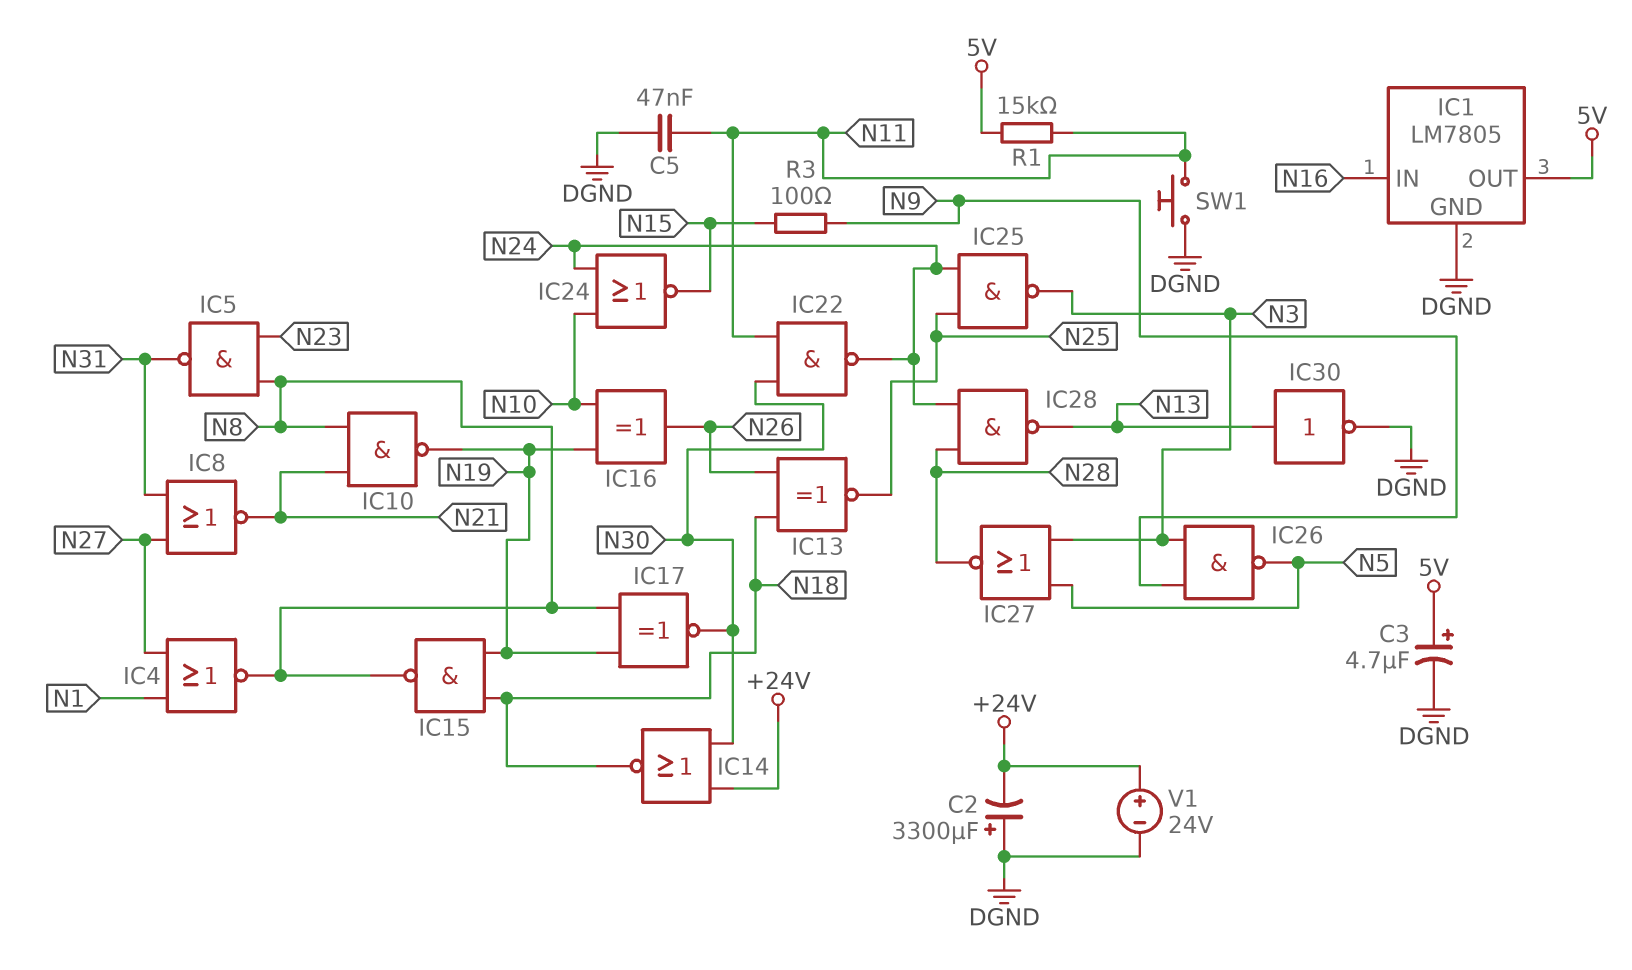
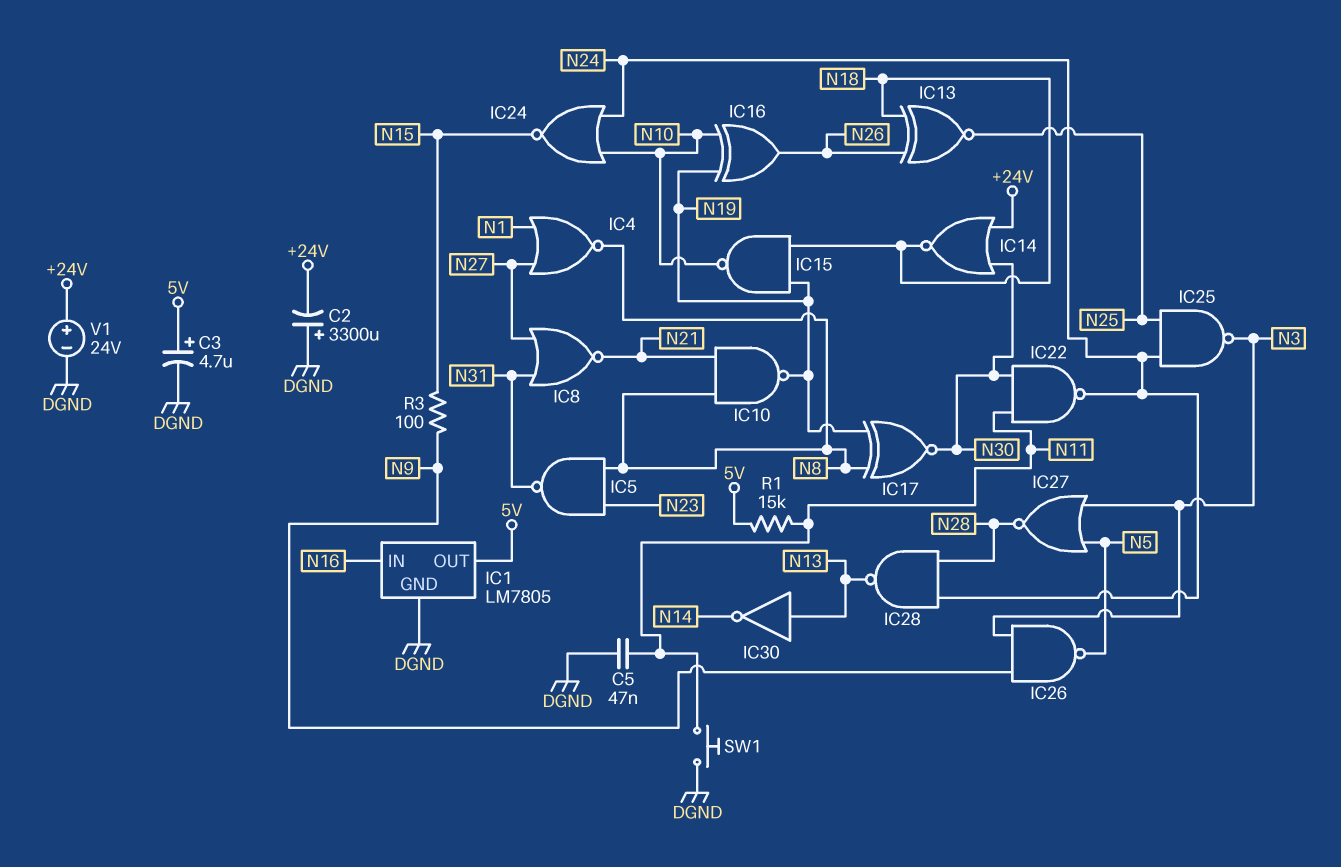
IC15: NAND (in N18, in N19, out N8) -> NAND (in N18, in N19, out N10)
IC30: NOT (in N13, out DGND) -> NOT (in N13, out N14)

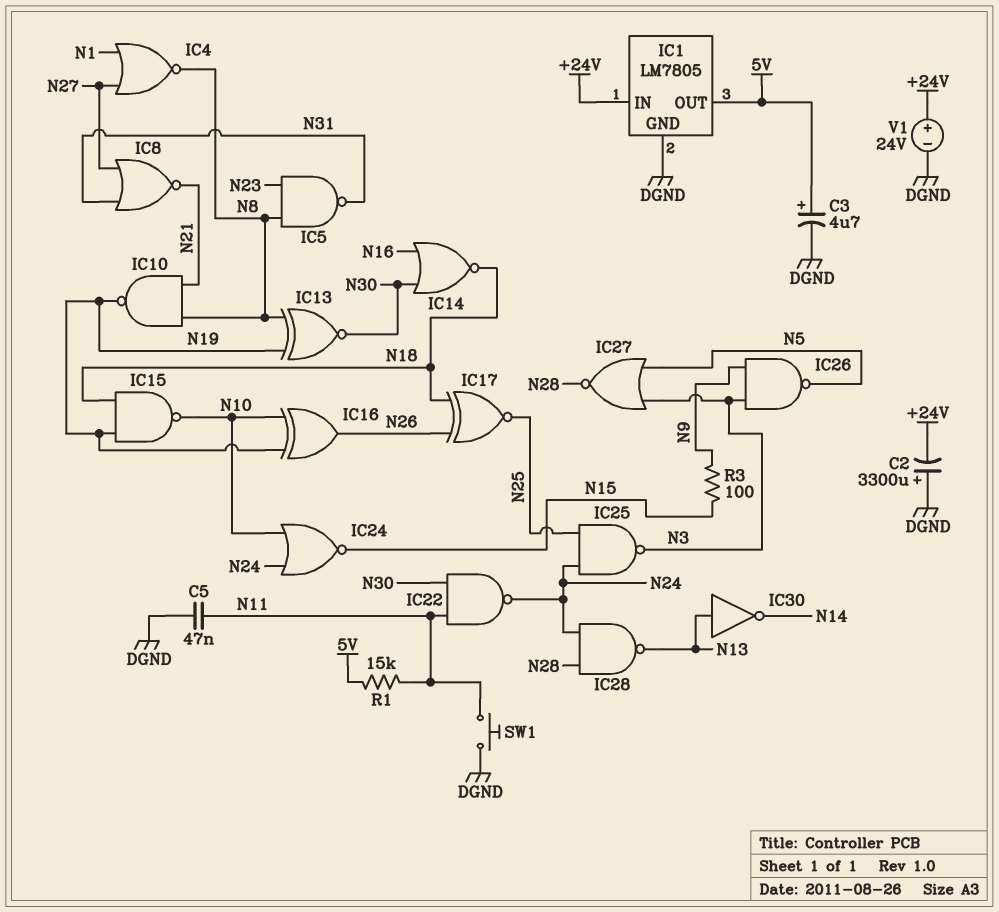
IC1 pin IN: N16 -> +24V
IC13: XNOR (in N18, in N26, out N25) -> XNOR (in N8, in N19, out N30)
IC14: NOR (in +24V, in N30, out N18) -> NOR (in N16, in N30, out N18)
IC17: XNOR (in N8, in N19, out N30) -> XNOR (in N18, in N26, out N25)

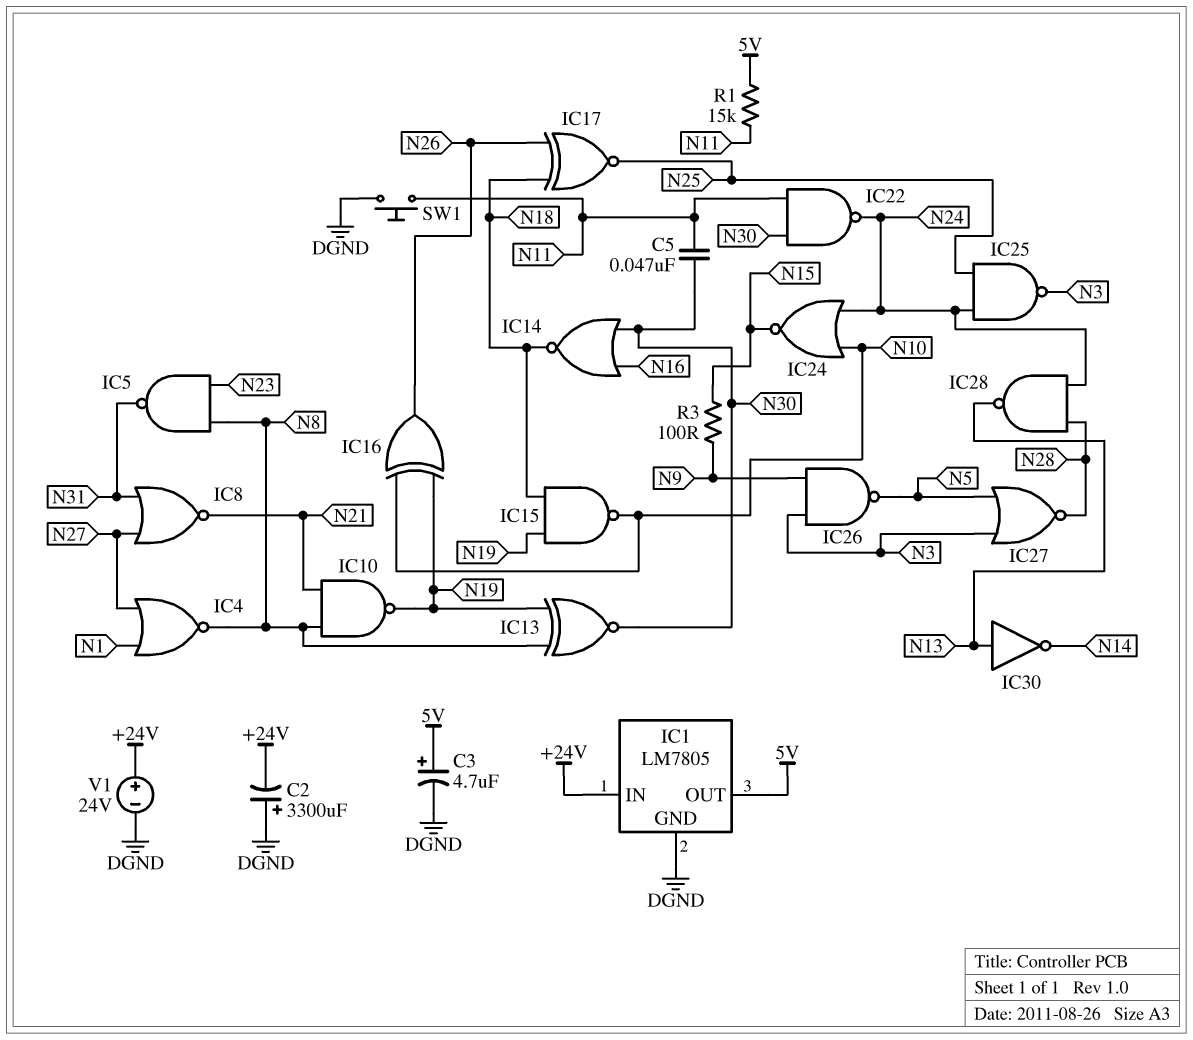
C5: 47nF (DGND, N11) -> 47nF (N11, N30)

